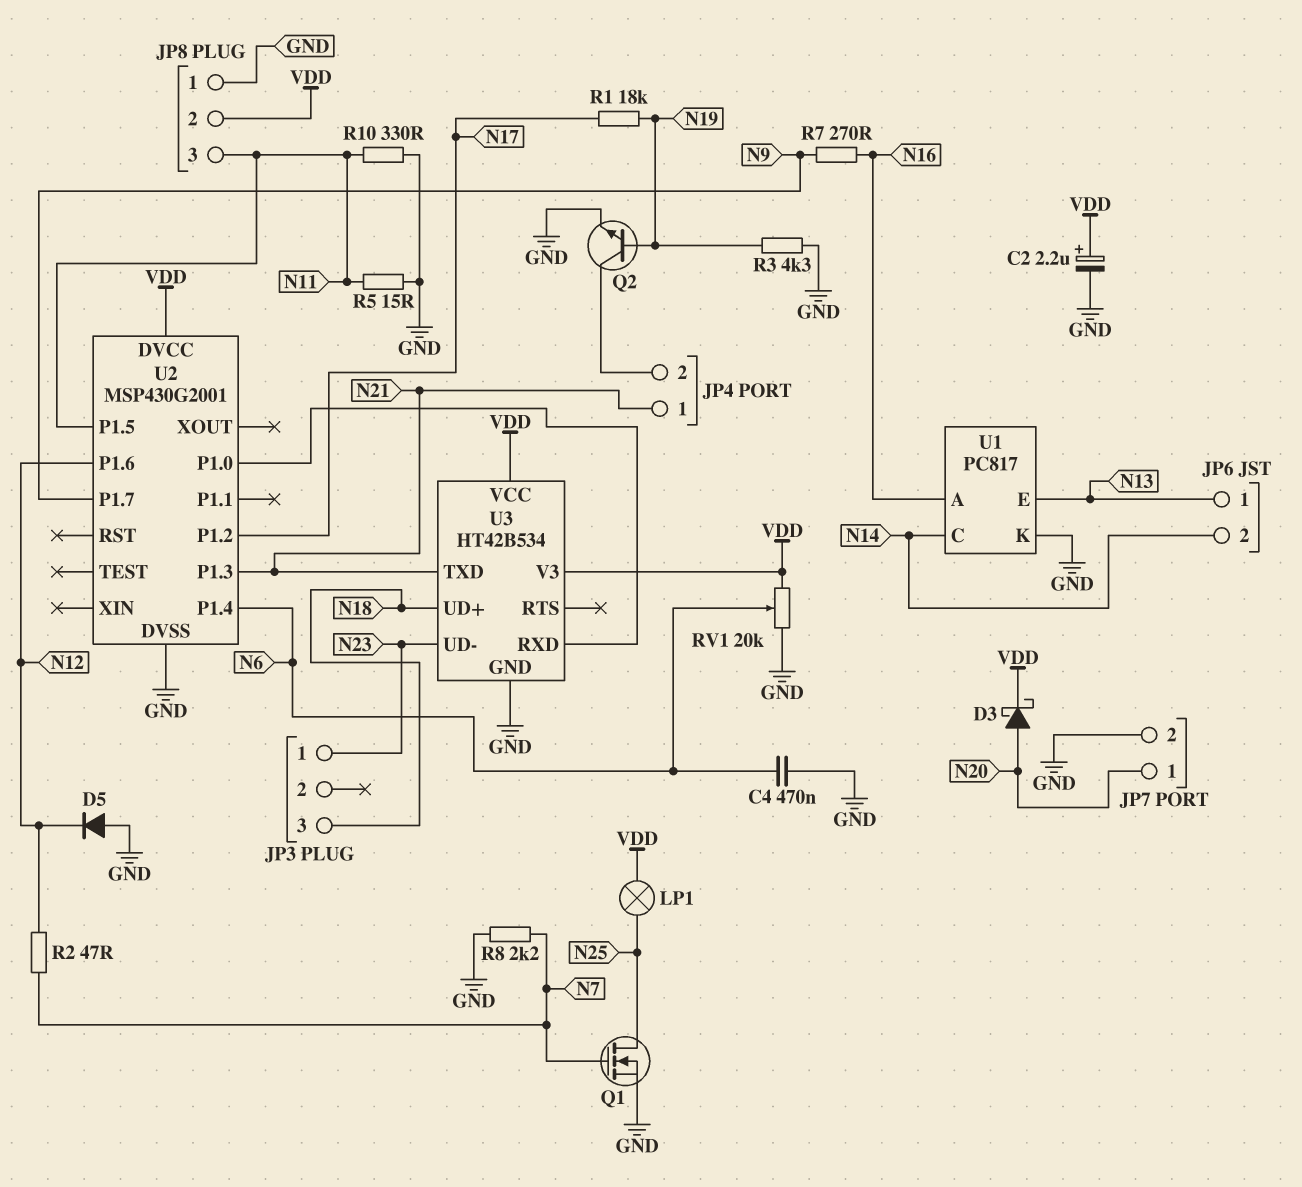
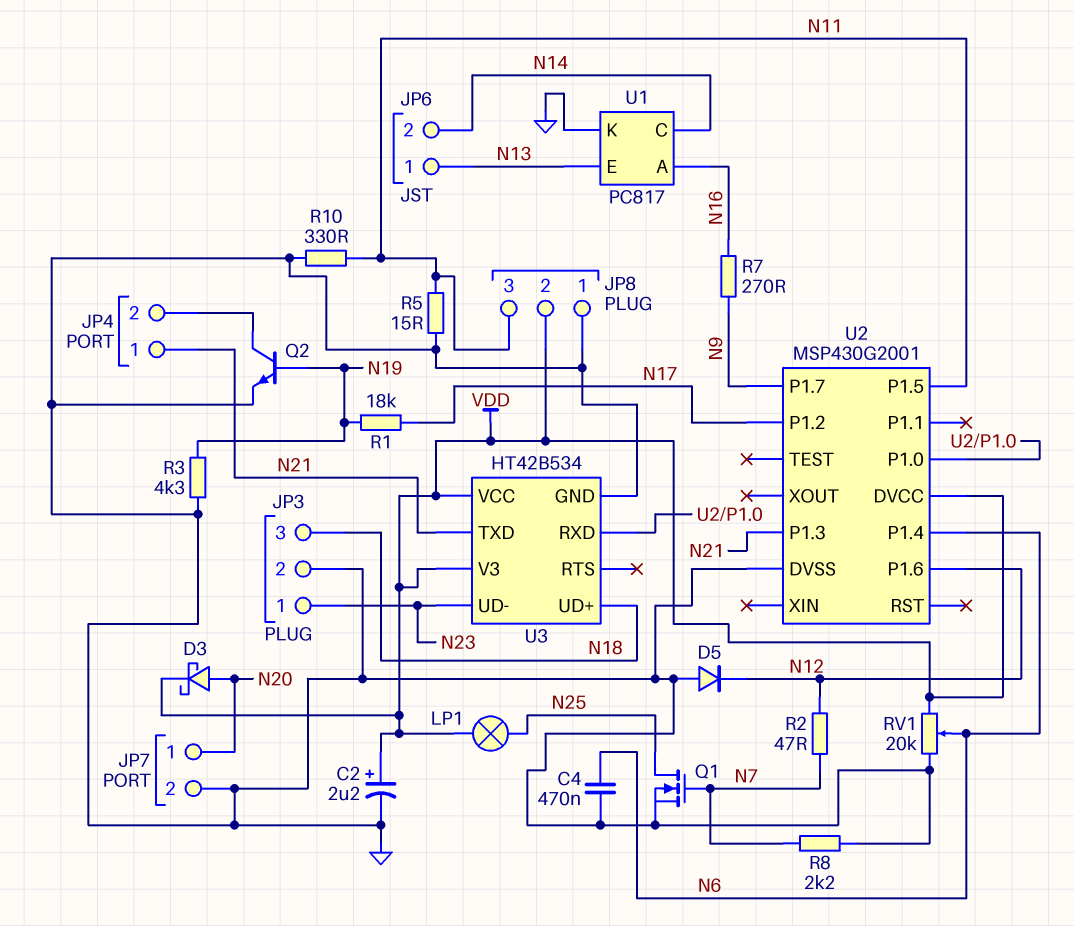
JP3 pin 2: none -> GND

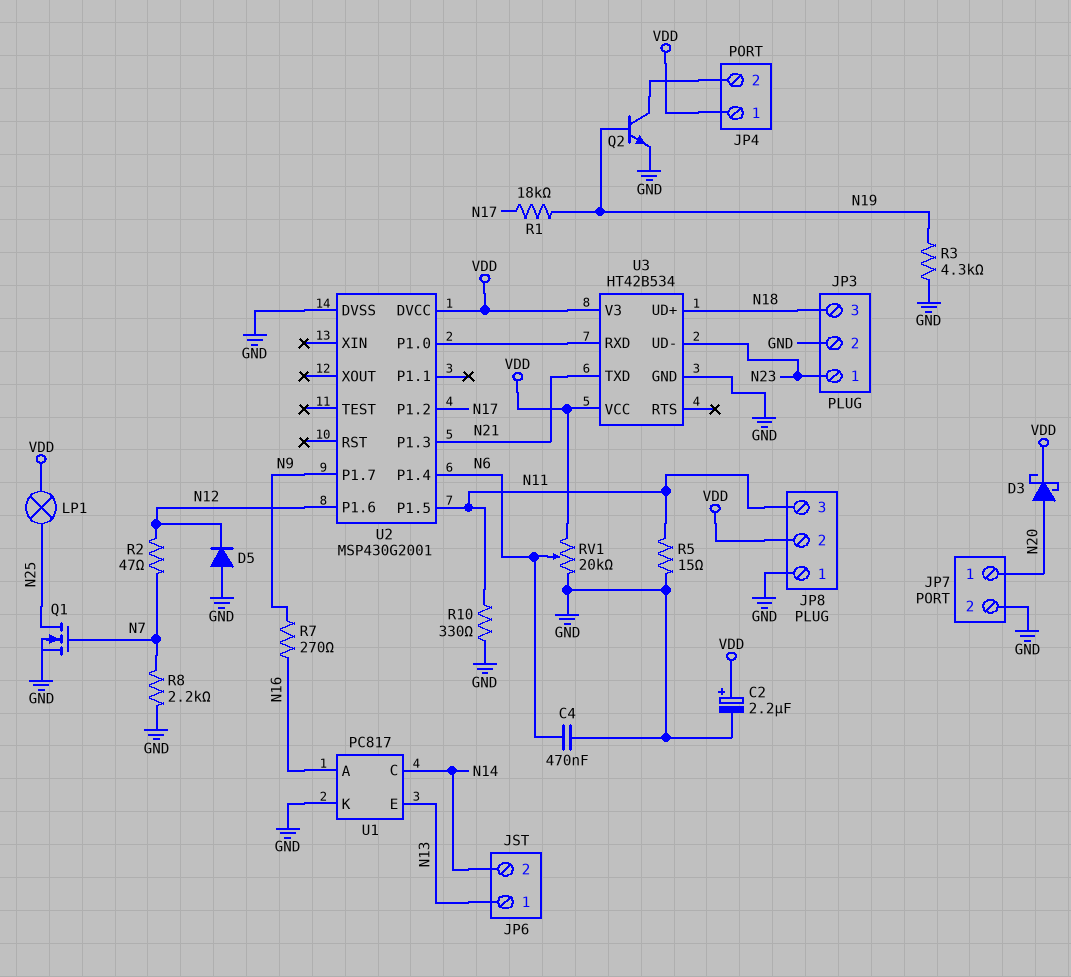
JP4 pin 1: N21 -> VDD

